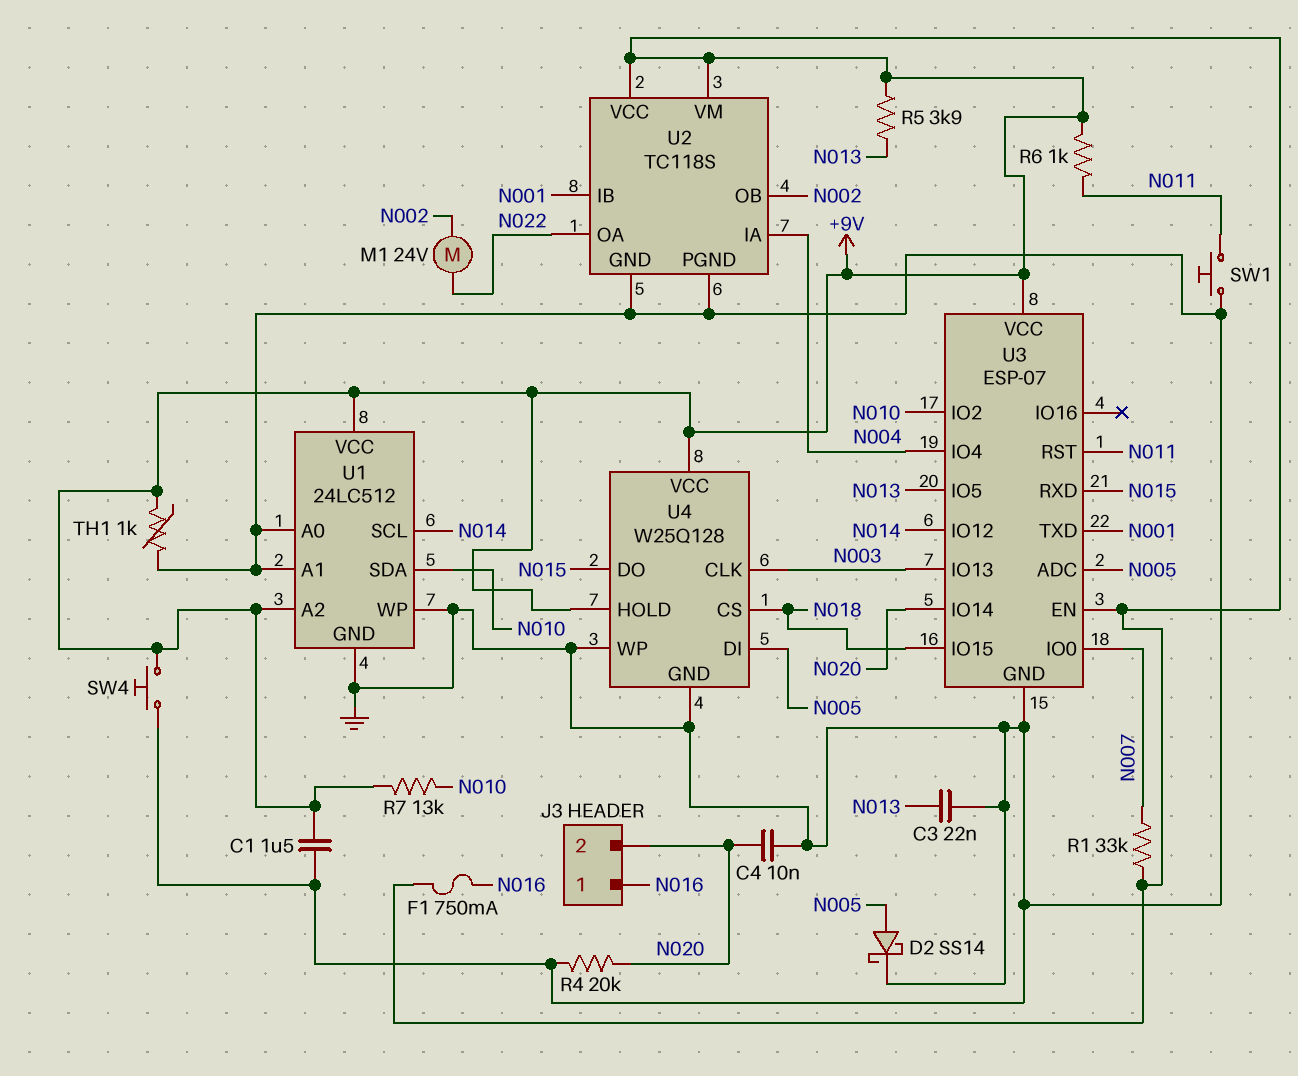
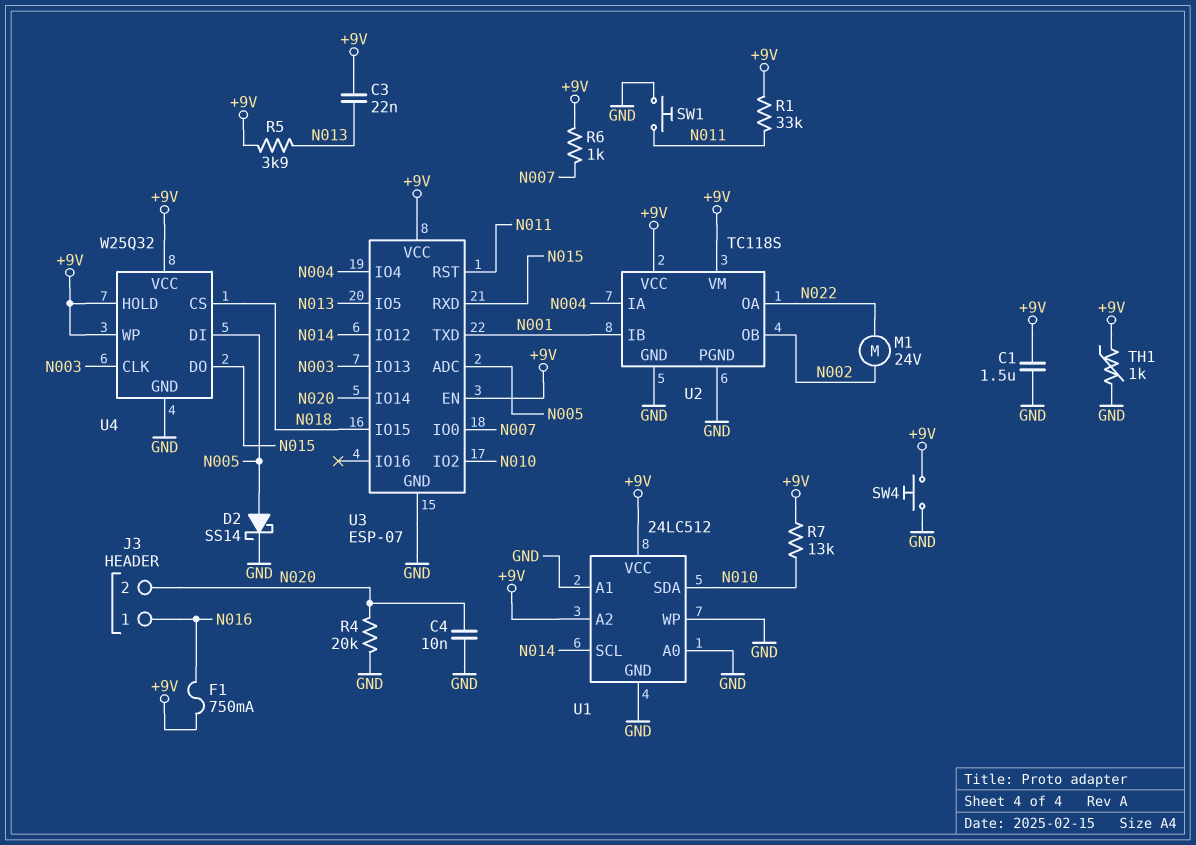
C3: 22nF (GND, N013) -> 22nF (+9V, N013)
R1: 33k (+9V, N007) -> 33k (+9V, N011)
R6: 1k (+9V, N011) -> 1k (+9V, N007)
U4: W25Q128 -> W25Q32
U4 pin WP: GND -> +9V

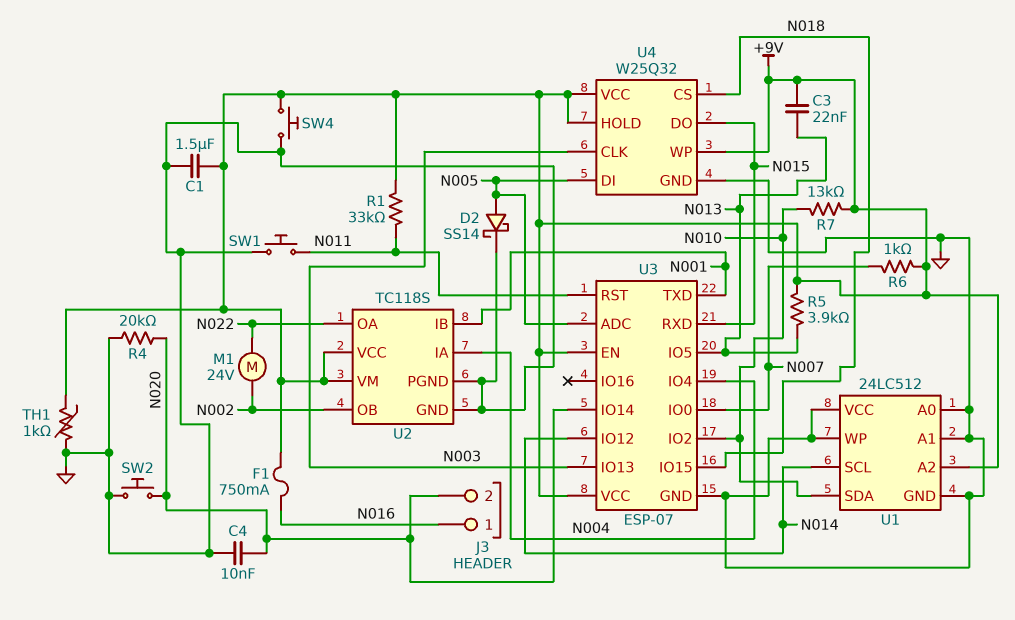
SW2: none -> button (GND, N020)
U1 pin VCC: +9V -> GND

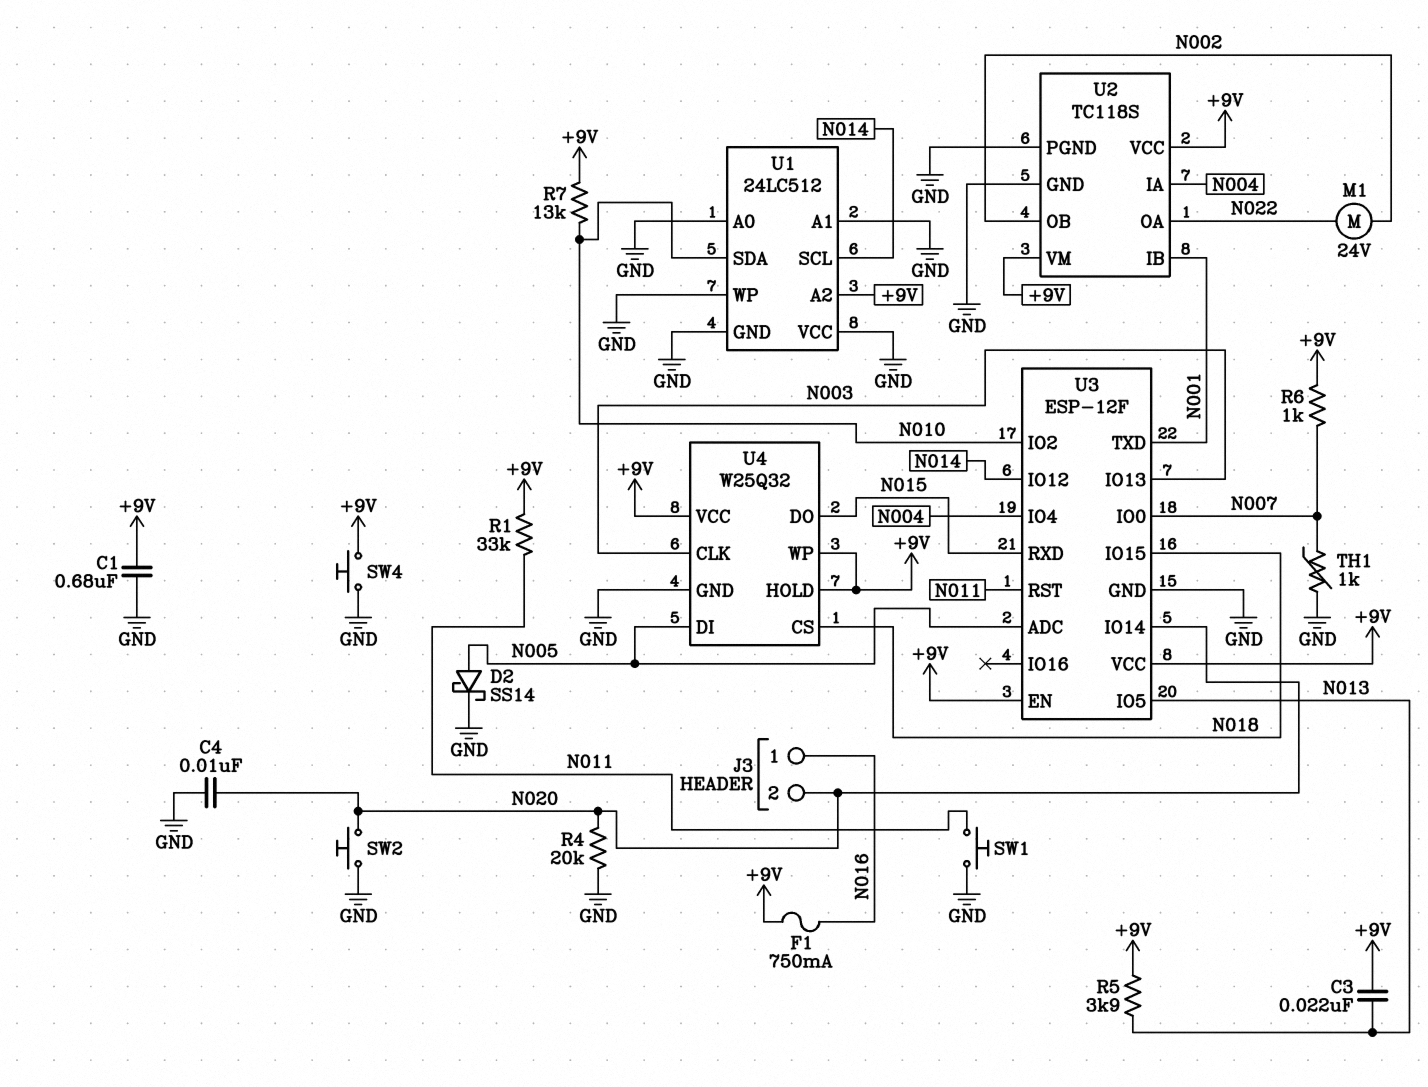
C1: 1.5uF (+9V, GND) -> 680nF (+9V, GND)
TH1: 1k (+9V, GND) -> 1k (GND, N007)
U3: ESP-07 -> ESP-12F

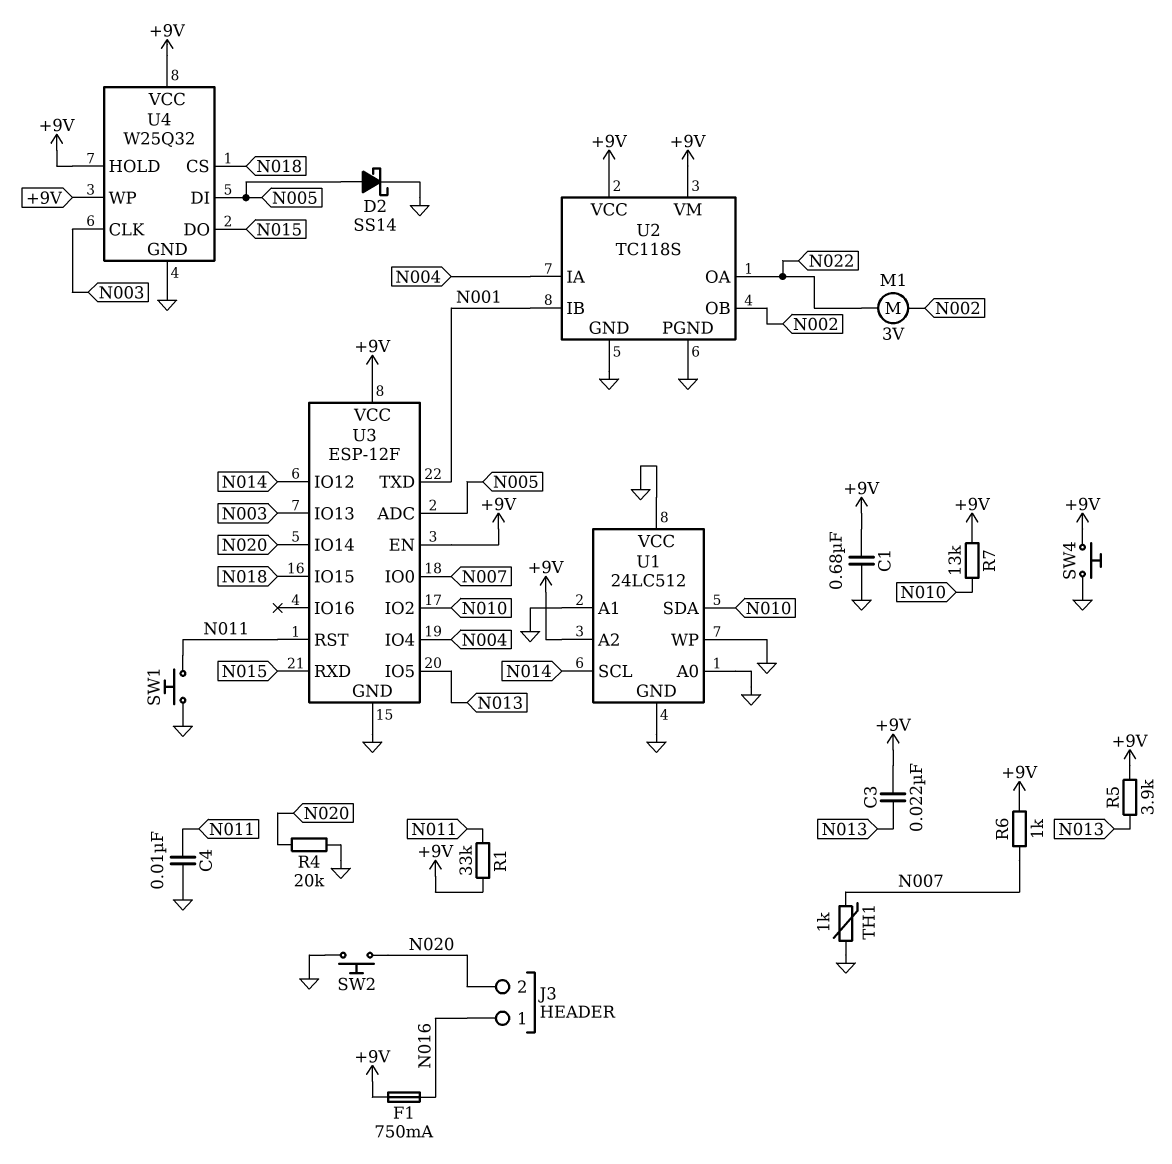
C4: 10nF (GND, N020) -> 10nF (GND, N011)
M1: motor 24V (N002, N022) -> motor 3V (N002, N022)

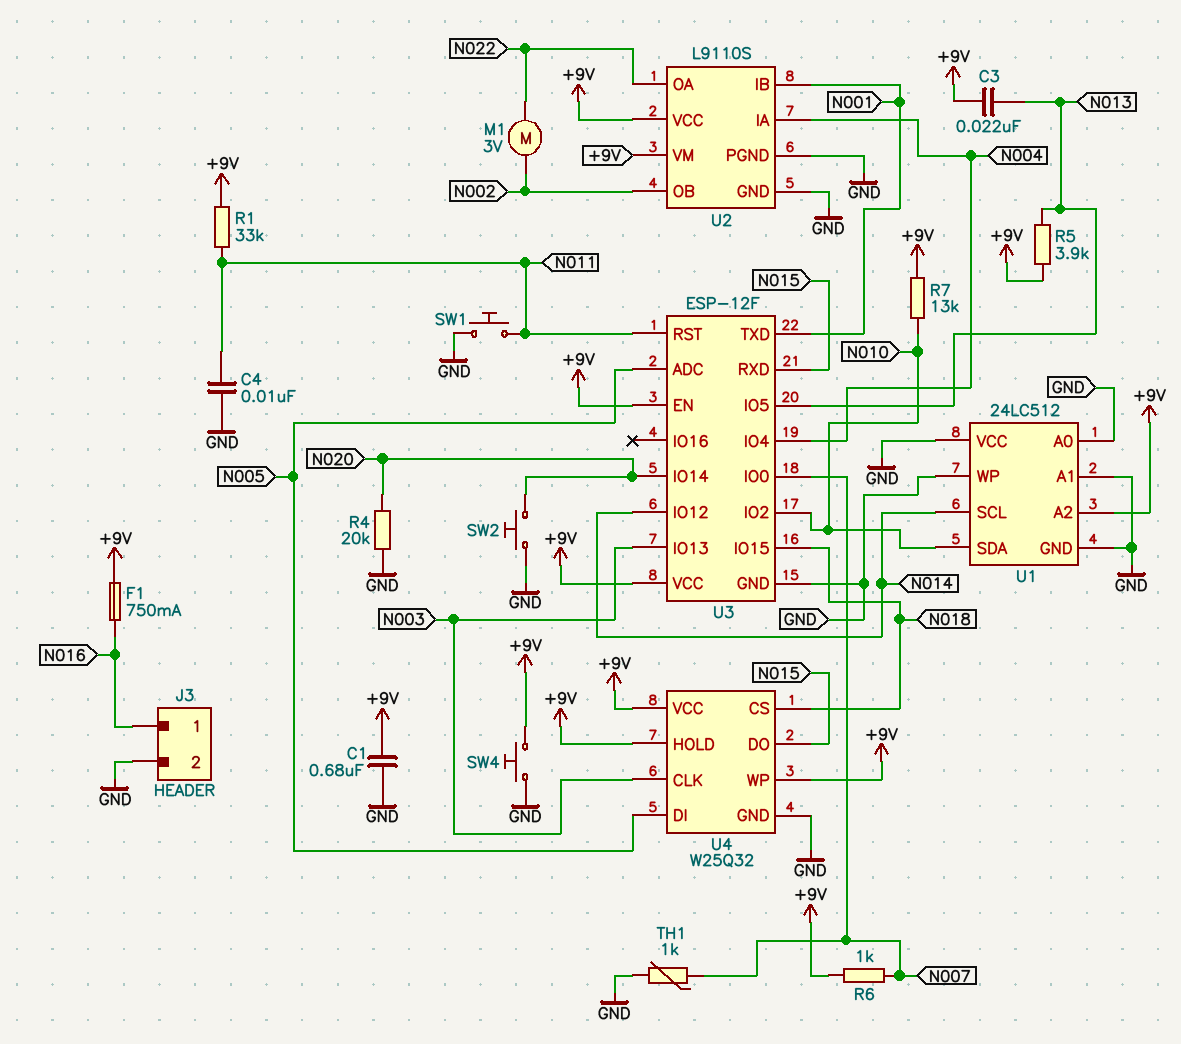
D2: schottky SS14 (A N005, K GND) -> none
J3 pin 2: N020 -> GND
U2: TC118S -> L9110S

